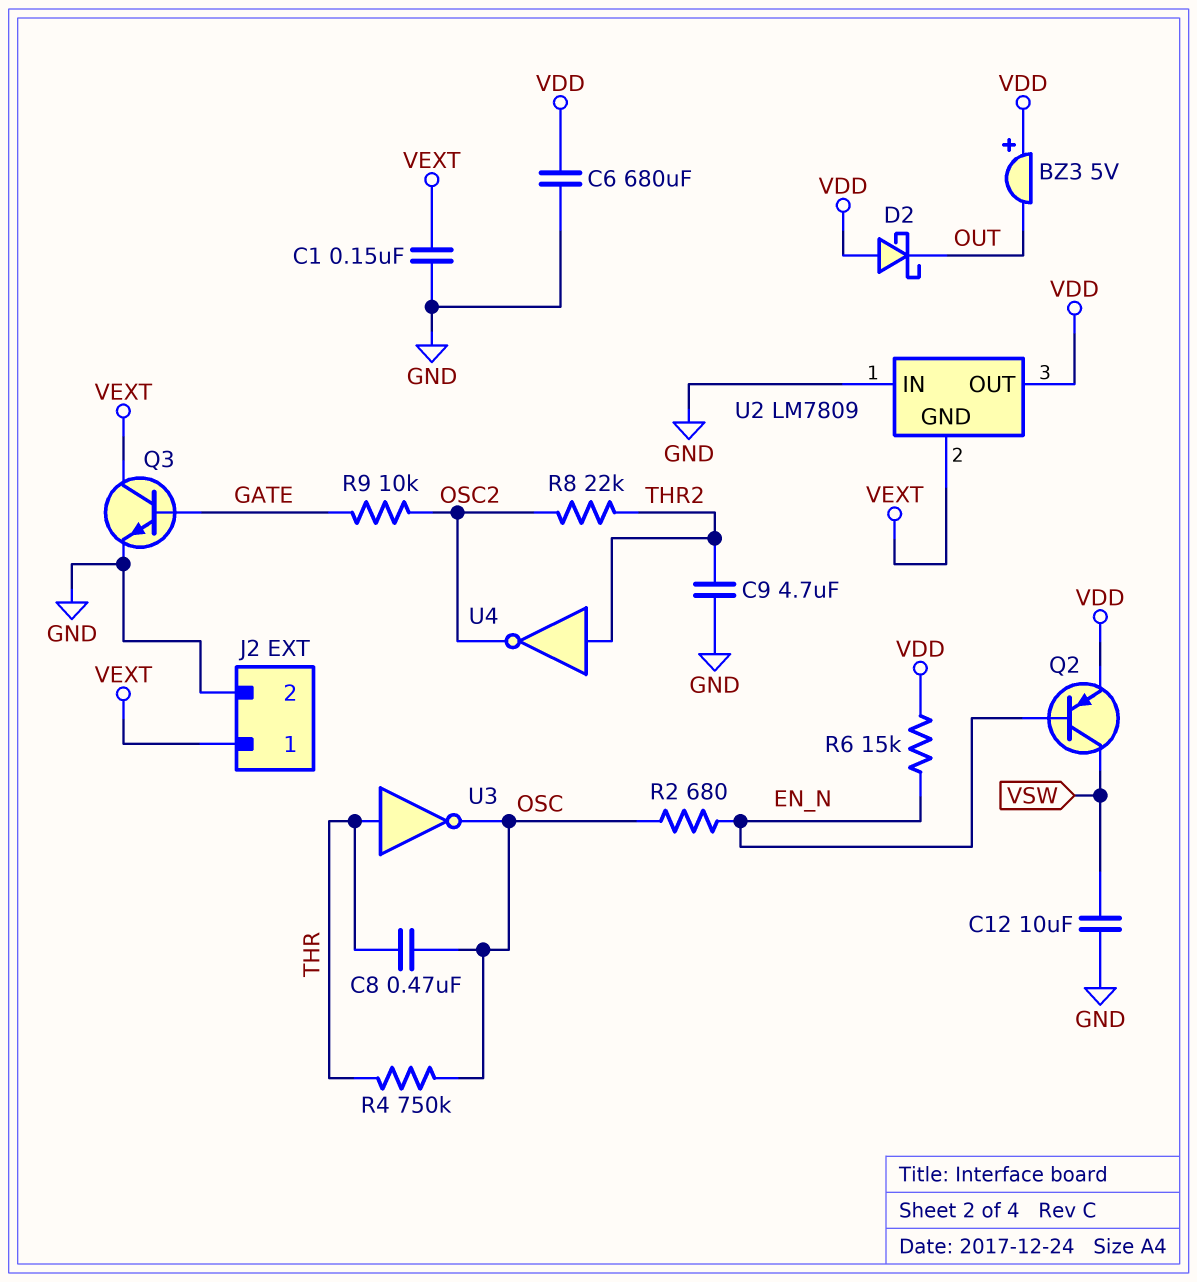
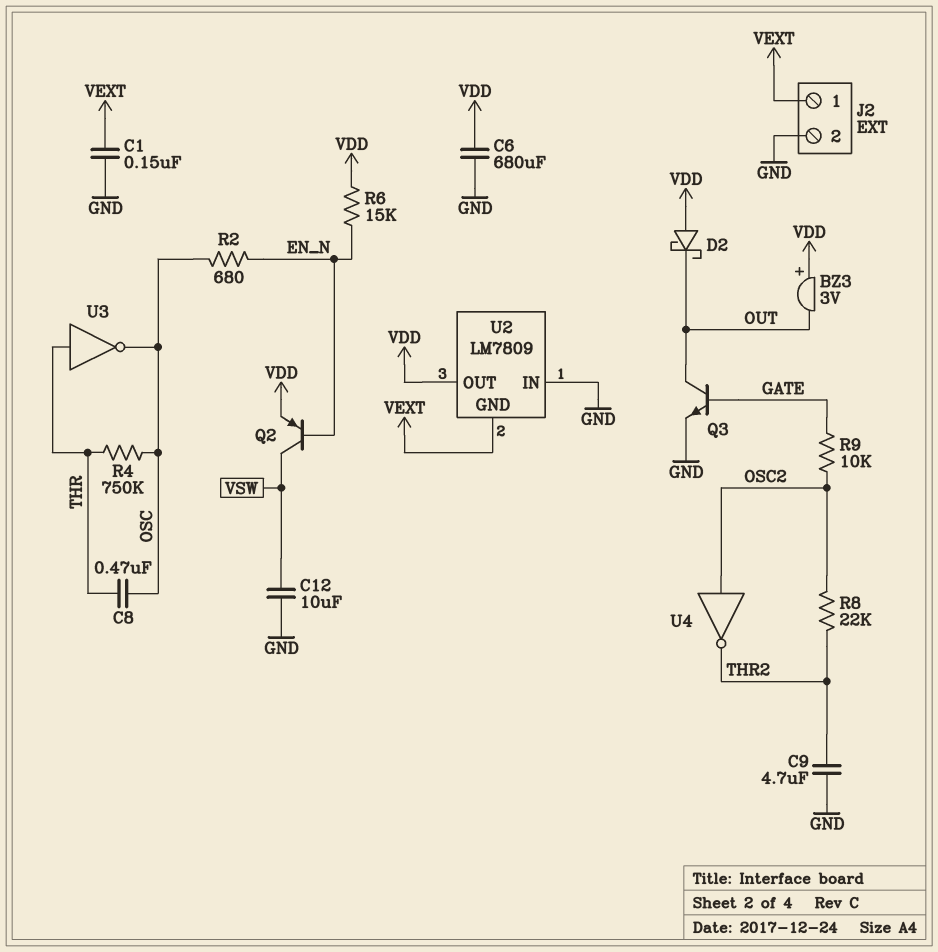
BZ3: buzzer 5V (plus VDD, minus OUT) -> buzzer 3V (plus VDD, minus OUT)
Q3: NPN (B GATE, C VEXT, E GND) -> NPN (B GATE, C OUT, E GND)
U4: NOT (in THR2, out OSC2) -> NOT (in OSC2, out THR2)

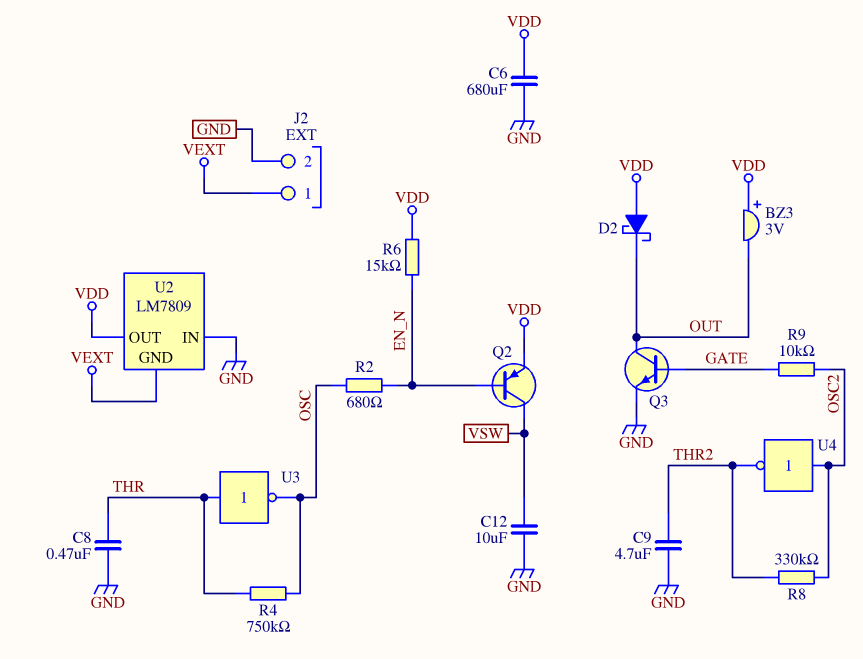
C1: 150nF (GND, VEXT) -> none
C8: 470nF (OSC, THR) -> 470nF (GND, THR)
R8: 22k (OSC2, THR2) -> 330k (OSC2, THR2)

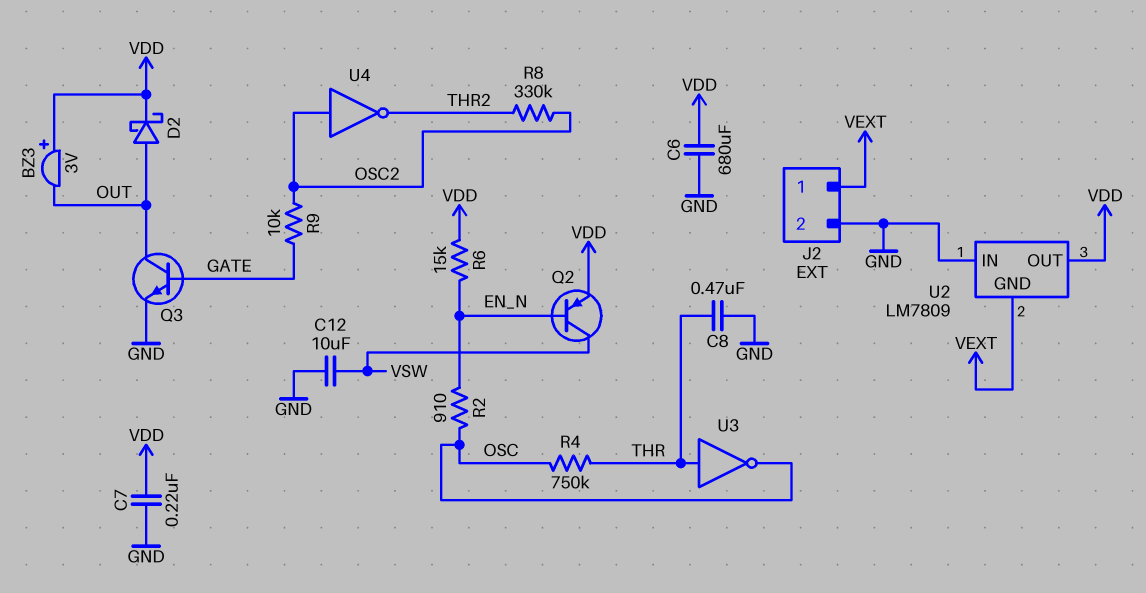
C7: none -> 220nF (GND, VDD)
C9: 4.7uF (GND, THR2) -> none
D2: schottky (A VDD, K OUT) -> schottky (A OUT, K VDD)
R2: 680 (EN_N, OSC) -> 910 (EN_N, OSC)

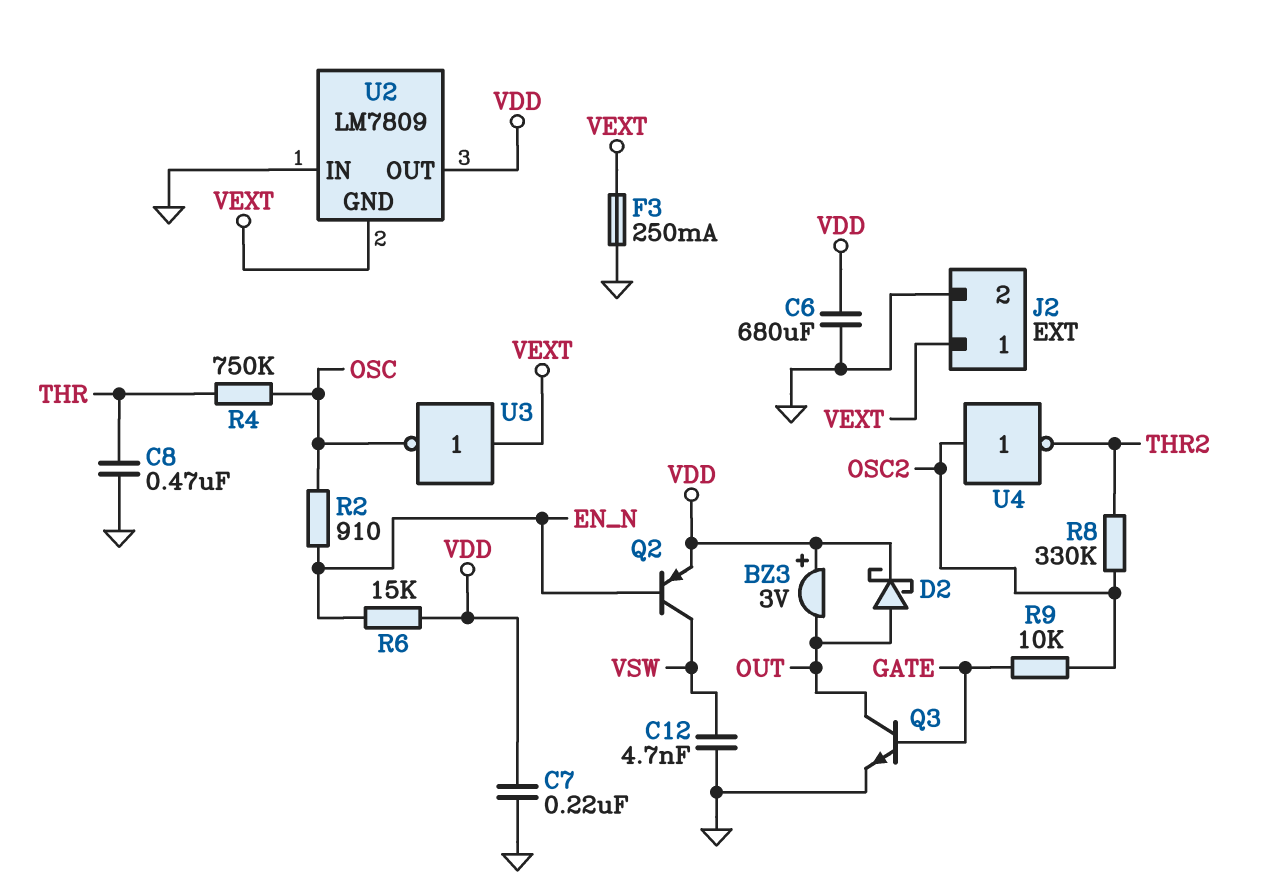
C12: 10uF (GND, VSW) -> 4.7nF (GND, VSW)
F3: none -> 250mA (GND, VEXT)
U3: NOT (in THR, out OSC) -> NOT (in VEXT, out OSC)

